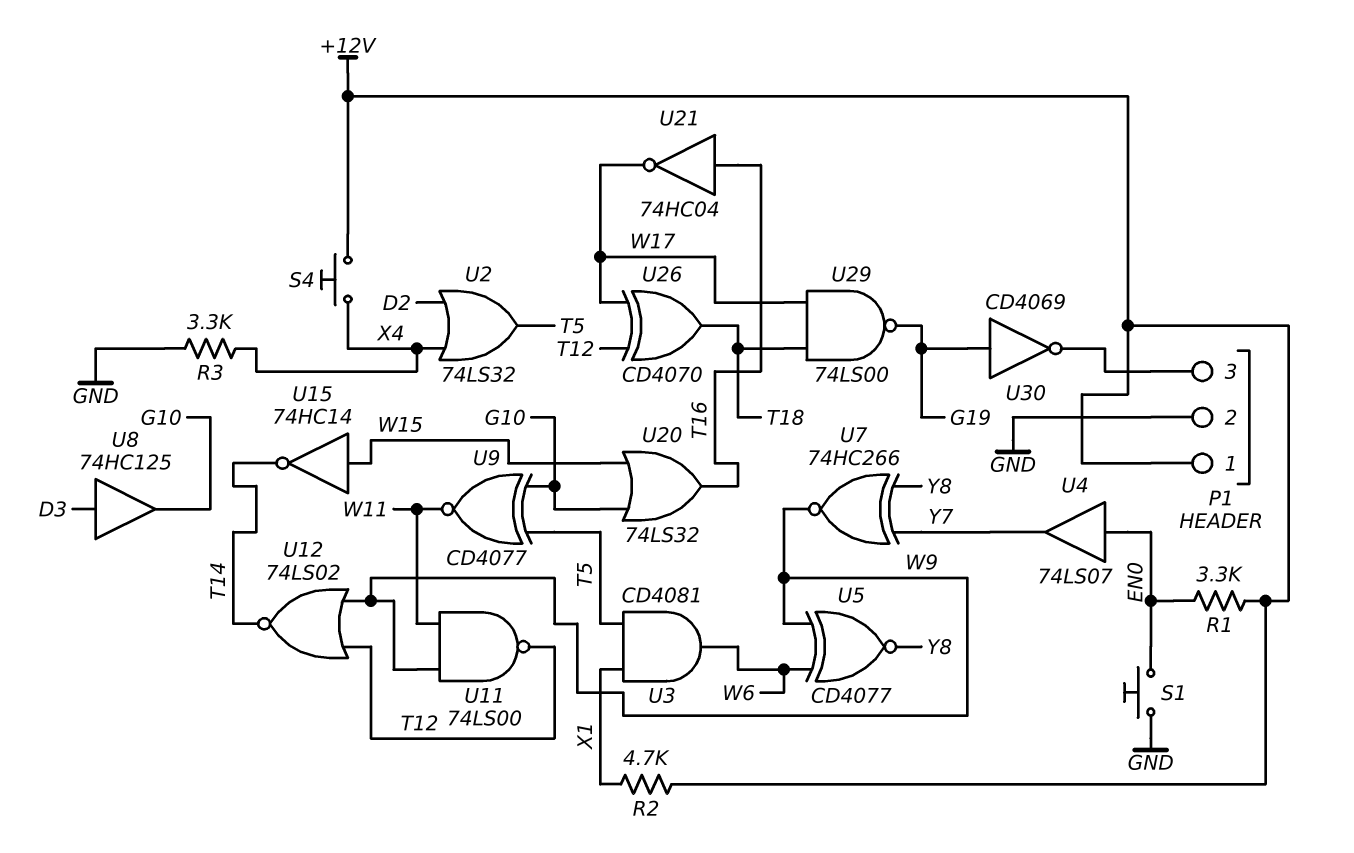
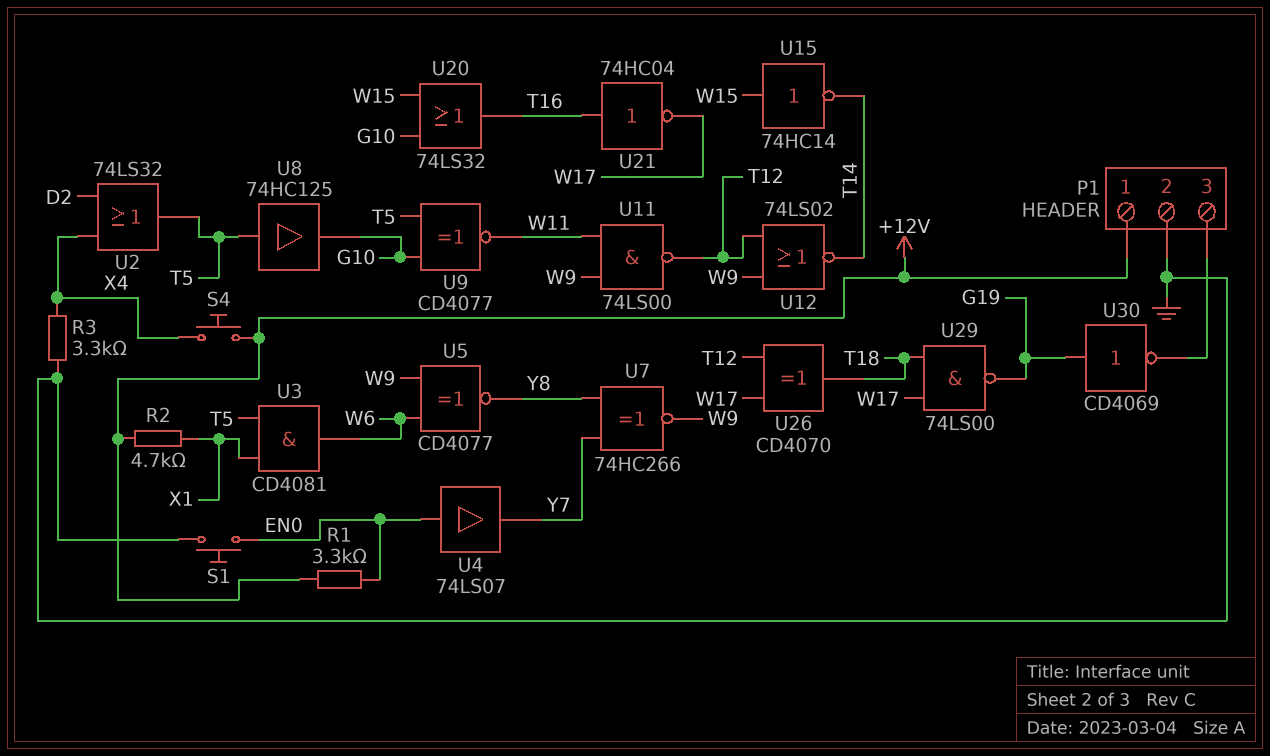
U8: buffer 74HC125 (in D3, out G10) -> buffer 74HC125 (in T5, out G10)

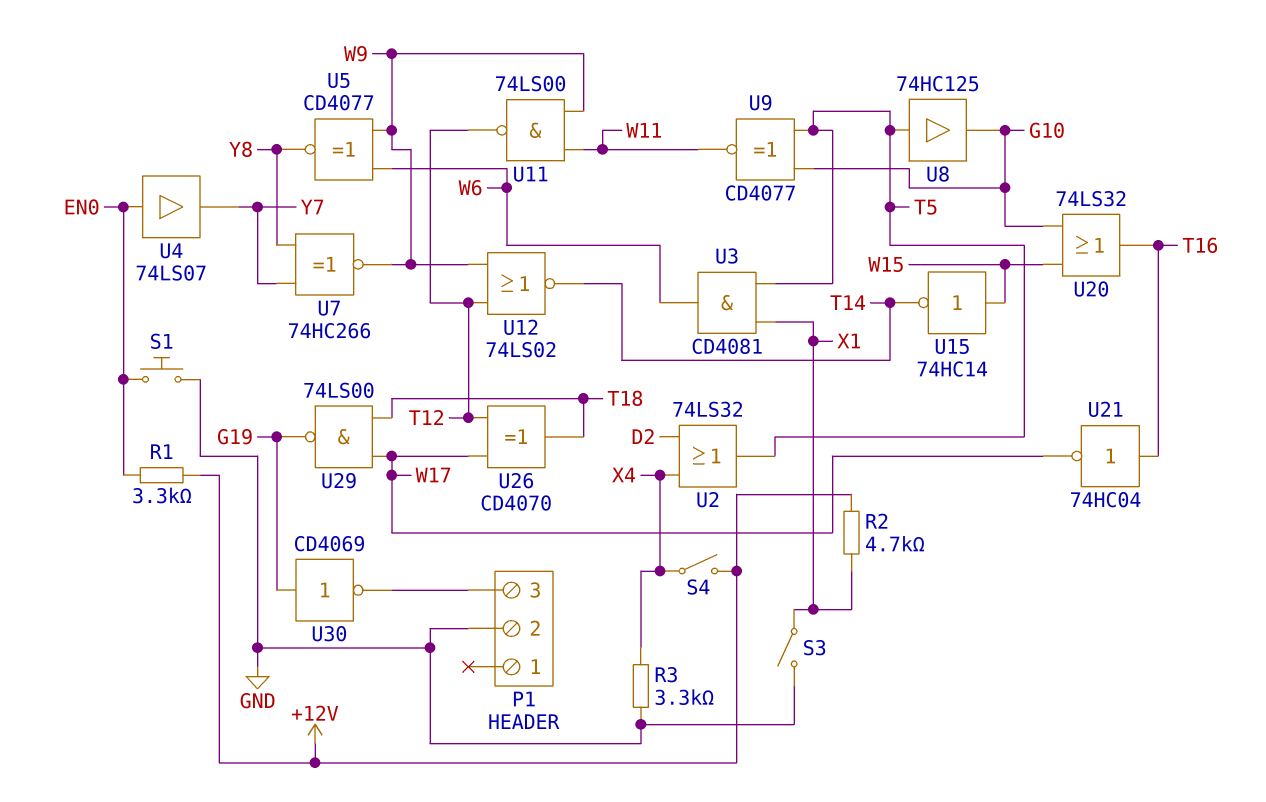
P1 pin 1: +12V -> none
S3: none -> switch (GND, X1)
S4: button (+12V, X4) -> switch (+12V, X4)

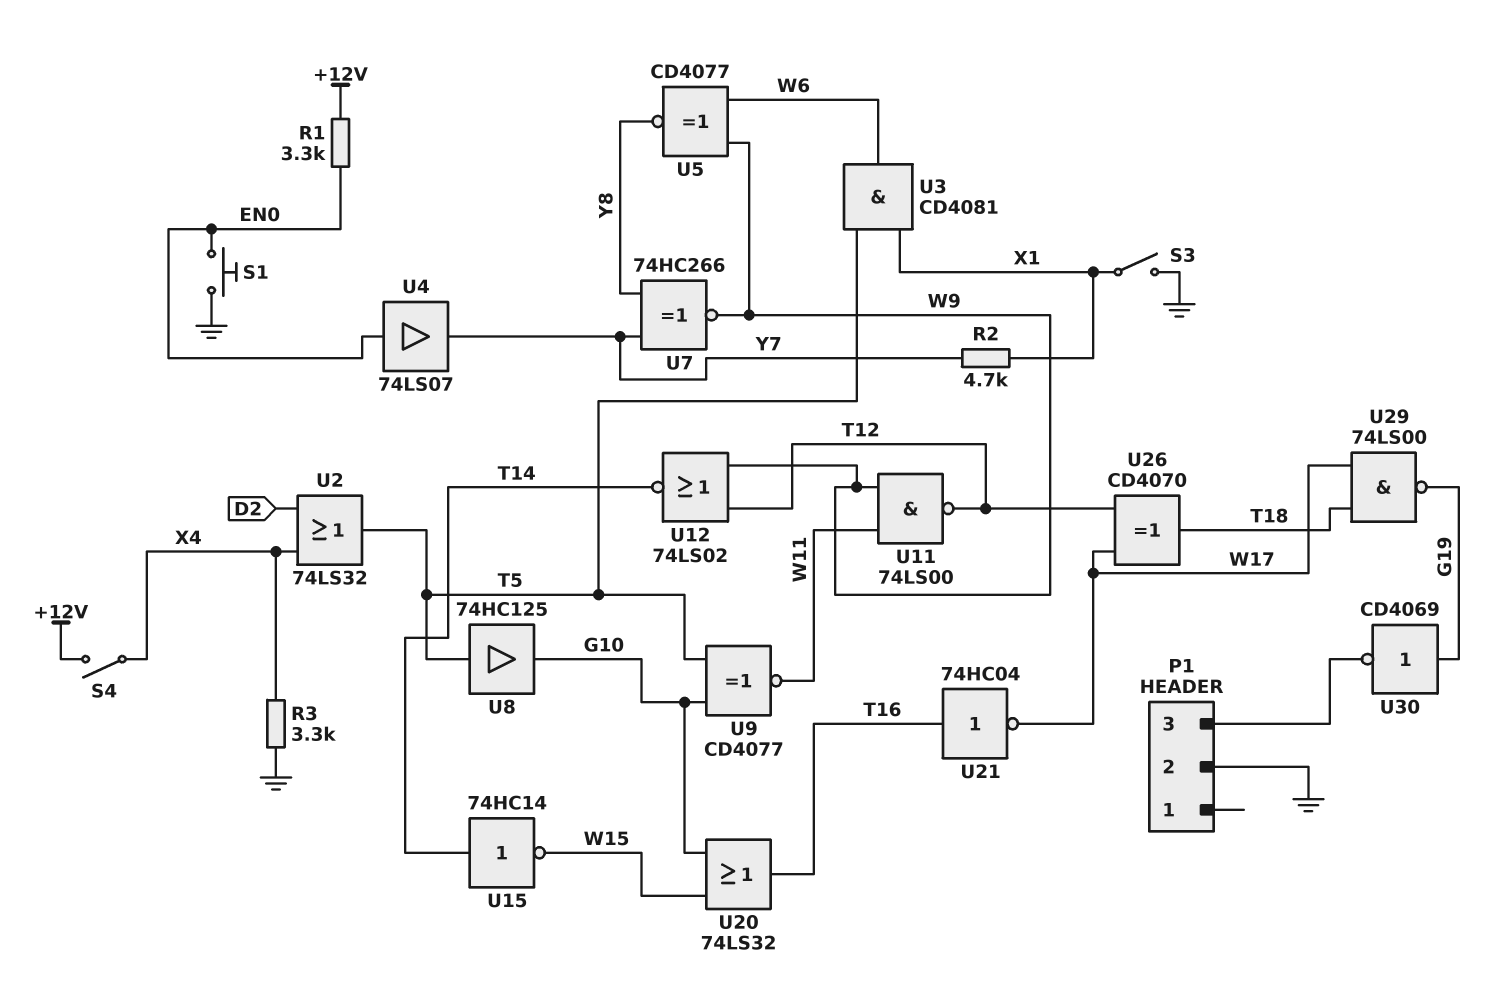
R2: 4.7k (+12V, X1) -> 4.7k (X1, Y7)
U15: NOT 74HC14 (in W15, out T14) -> NOT 74HC14 (in T14, out W15)

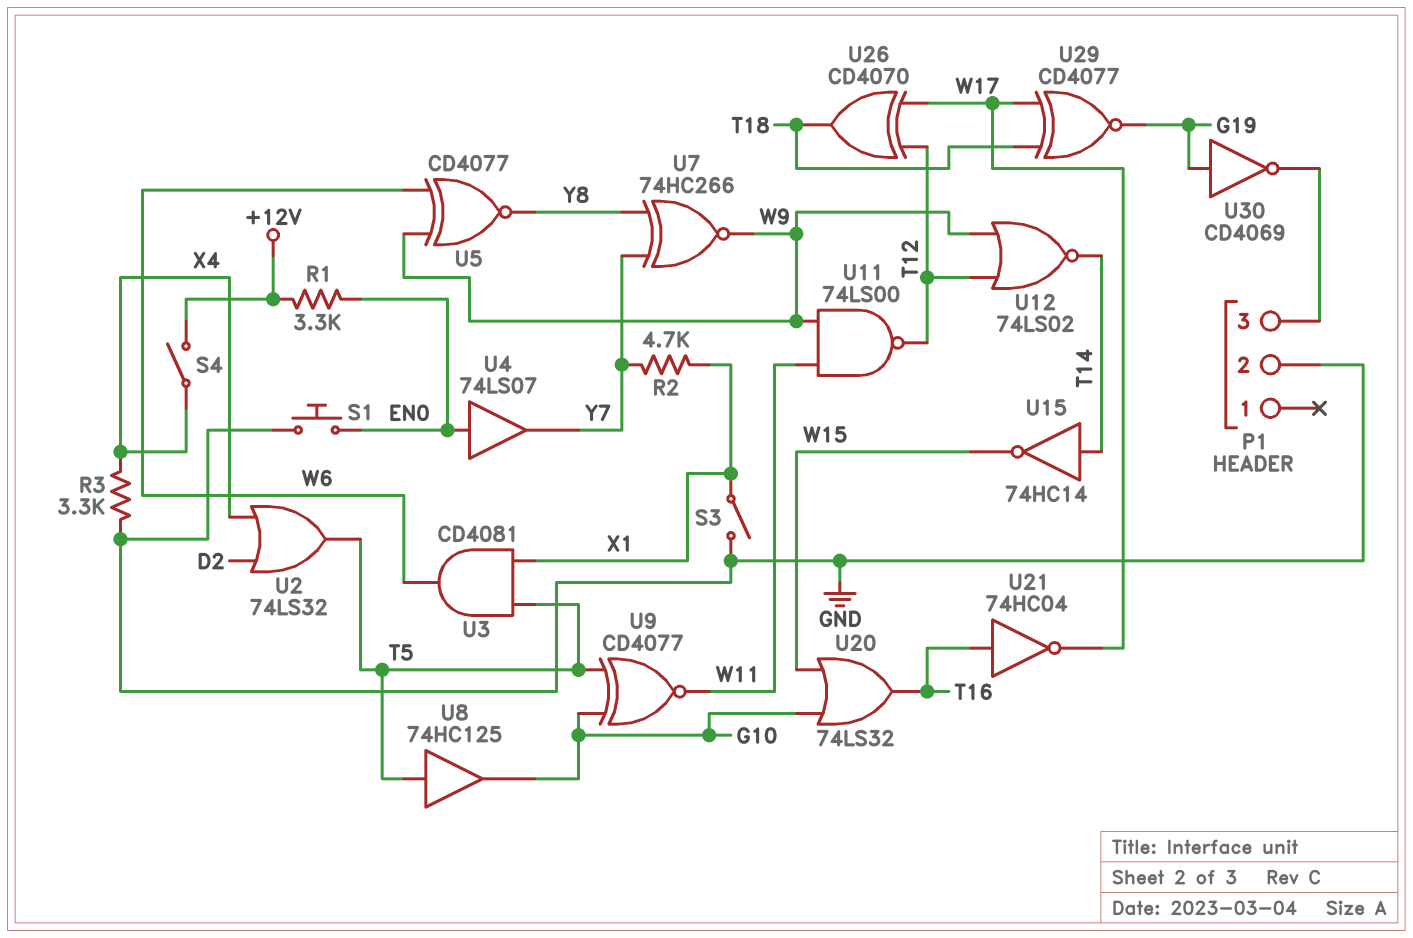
U29: NAND 74LS00 (in T18, in W17, out G19) -> XNOR CD4077 (in T18, in W17, out G19)

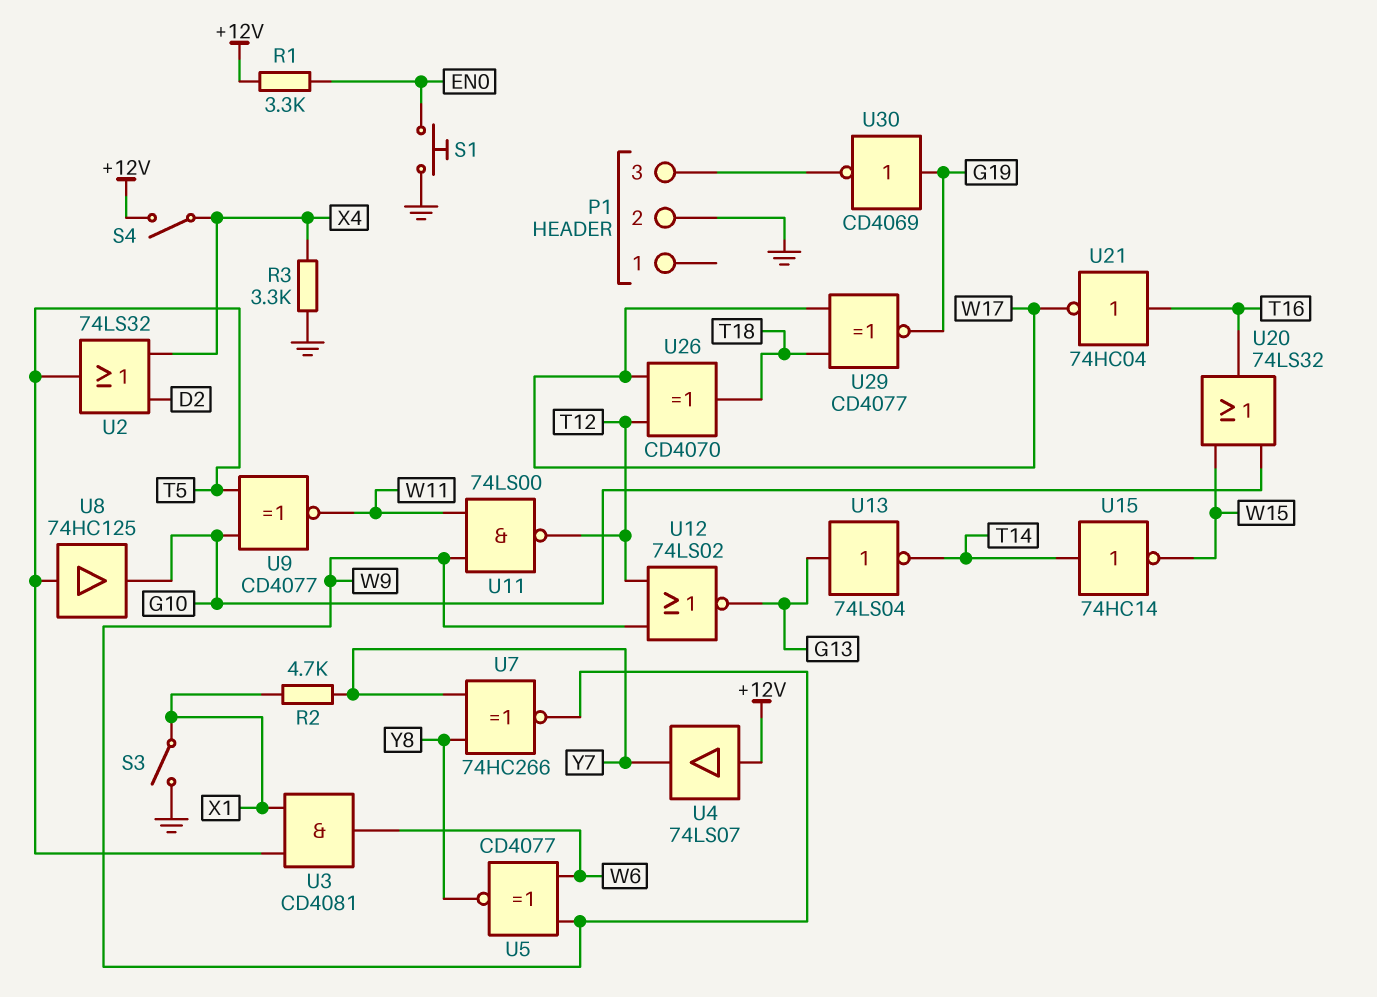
U4: buffer 74LS07 (in EN0, out Y7) -> buffer 74LS07 (in +12V, out Y7)
U12: NOR 74LS02 (in T12, in W9, out T14) -> NOR 74LS02 (in T12, in W9, out G13)
U13: none -> NOT 74LS04 (in G13, out T14)

